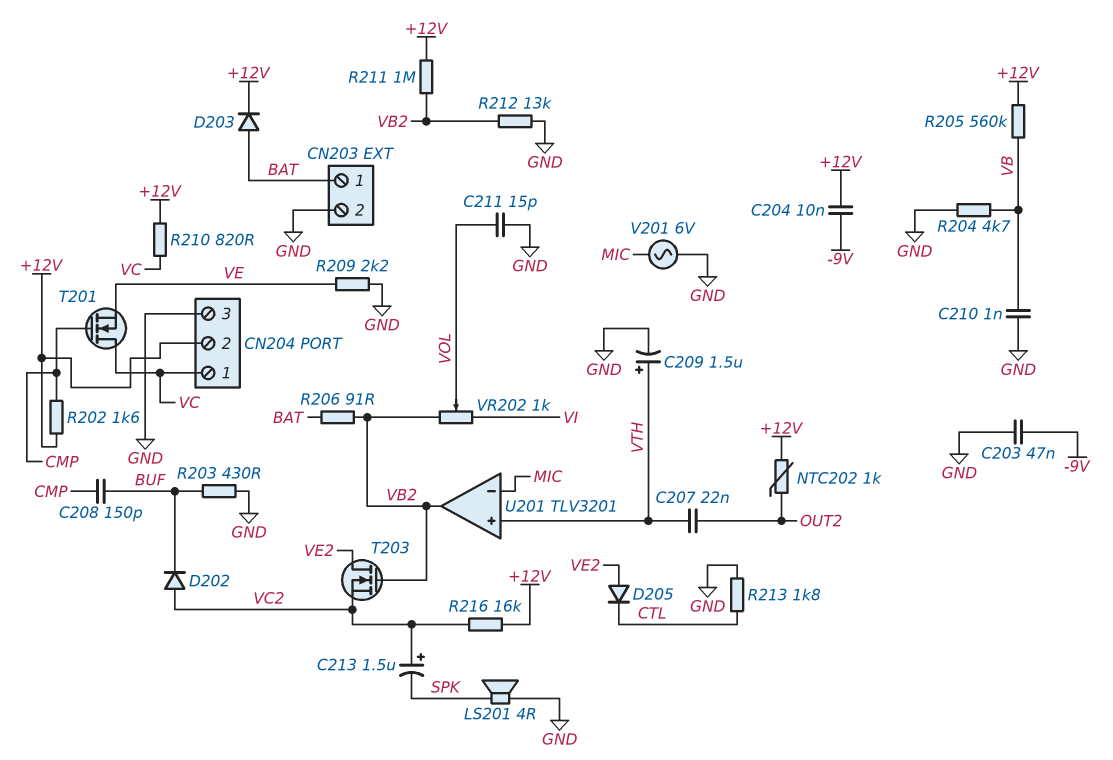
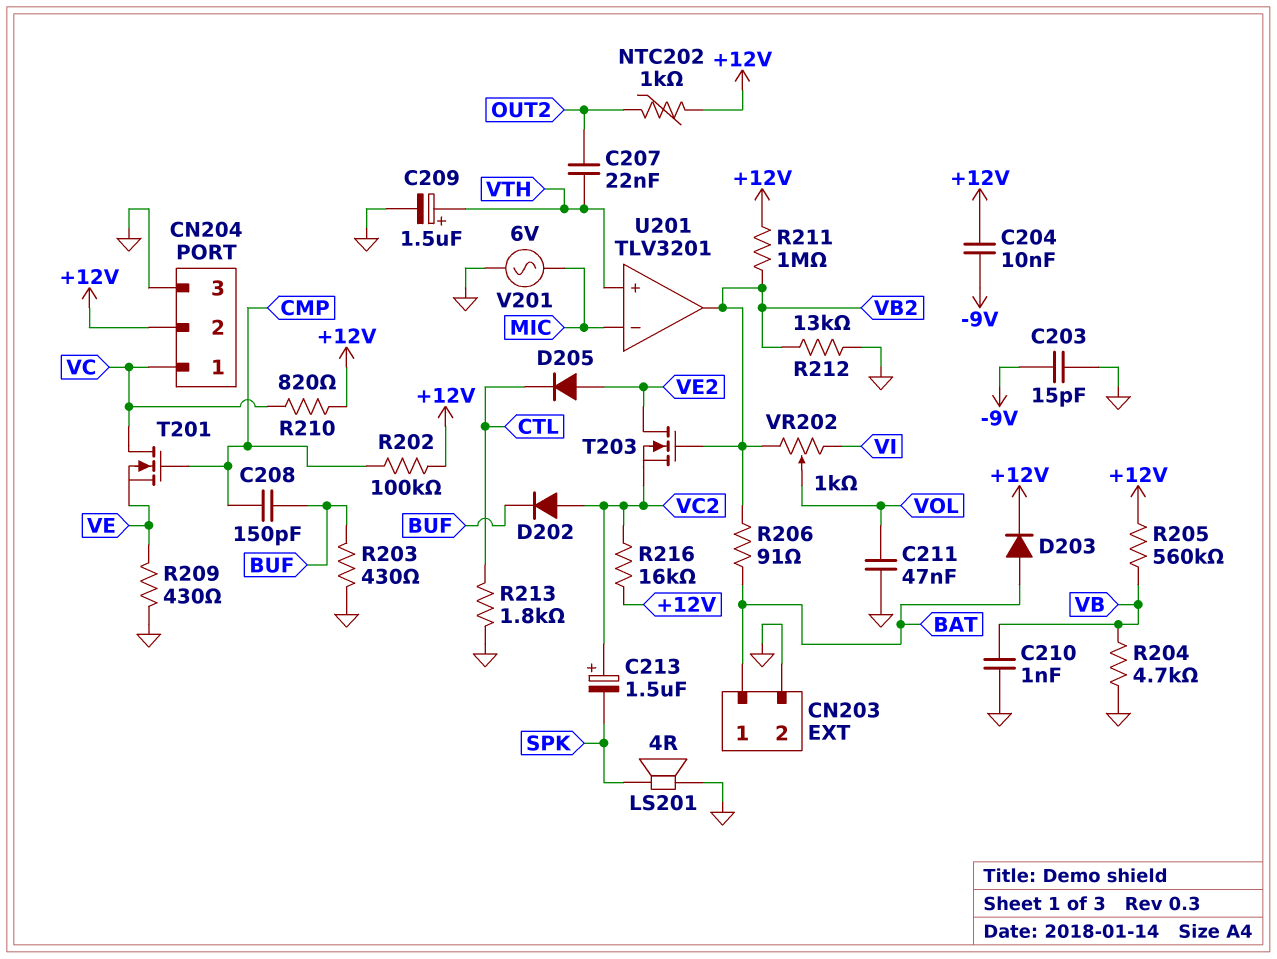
C203: 47nF (-9V, GND) -> 15pF (-9V, GND)
C211: 15pF (GND, VOL) -> 47nF (GND, VOL)
R202: 1.6k (+12V, CMP) -> 100k (+12V, CMP)
R209: 2.2k (GND, VE) -> 430 (GND, VE)

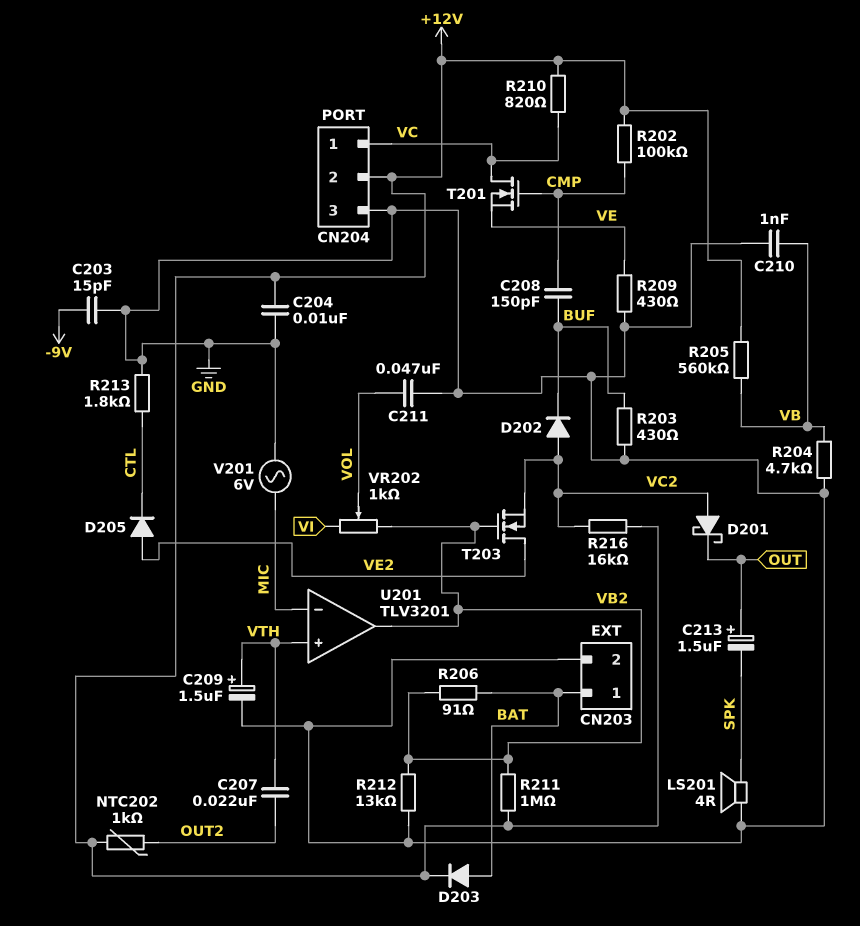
C204: 10nF (+12V, -9V) -> 10nF (+12V, GND)
C213: 1.5uF (plus VC2, minus SPK) -> 1.5uF (plus OUT, minus SPK)
D201: none -> schottky (A VC2, K OUT)

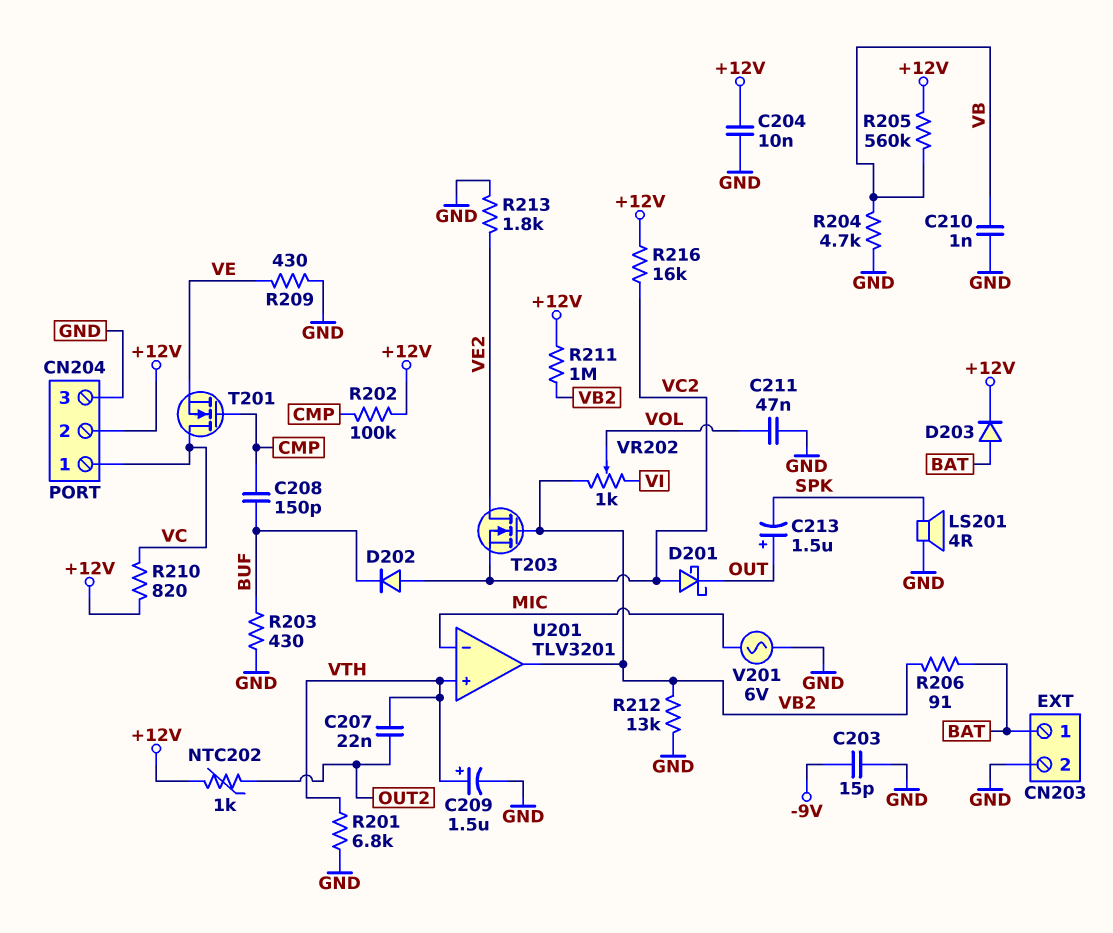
D205: diode (A VE2, K CTL) -> none
R201: none -> 6.8k (GND, VTH)
R213: 1.8k (CTL, GND) -> 1.8k (GND, VE2)

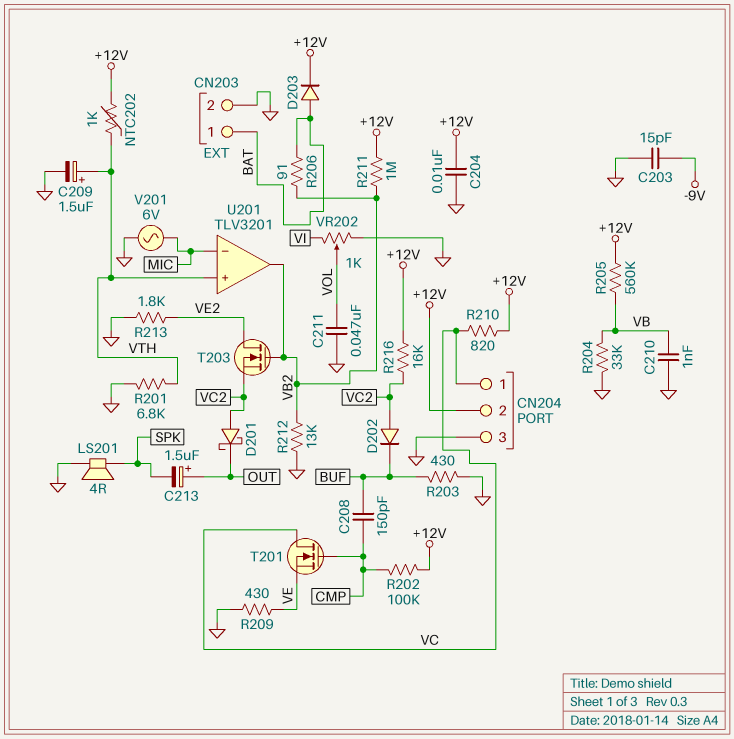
C207: 22nF (OUT2, VTH) -> none
NTC202: 1k (+12V, OUT2) -> 1k (+12V, VTH)
R204: 4.7k (GND, VB) -> 33k (GND, VB)
VR202: 1k (VB2, VI, wiper VOL) -> 1k (GND, VI, wiper VOL)

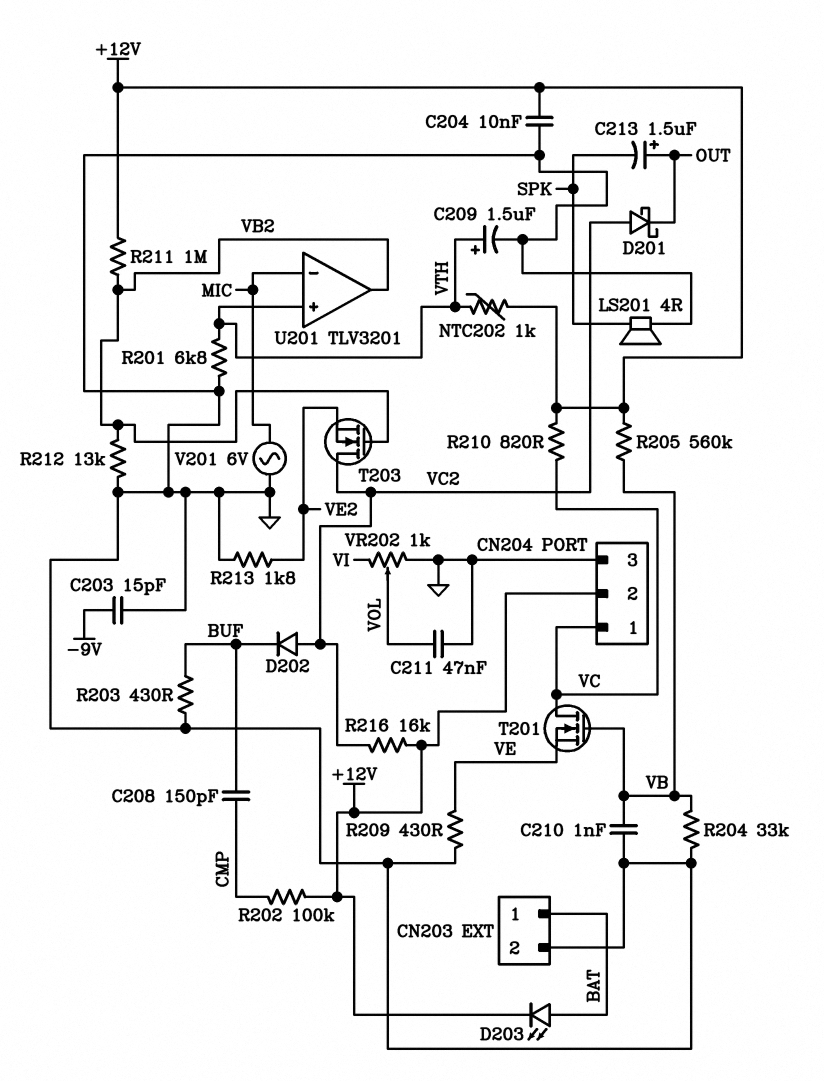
D203: diode (A BAT, K +12V) -> LED (A BAT, K +12V)
R206: 91 (BAT, VB2) -> none
T201: NMOS (G CMP, D VC, S VE) -> NMOS (G VB, D VC, S VE)
T203: NMOS (G VB2, D VE2, S VC2) -> NMOS (G VB2, D VC2, S VE2)

